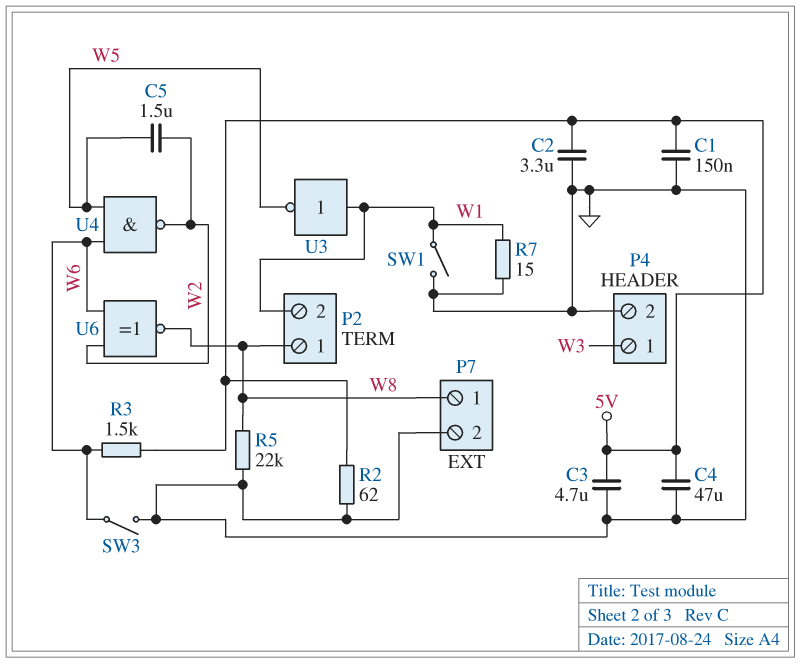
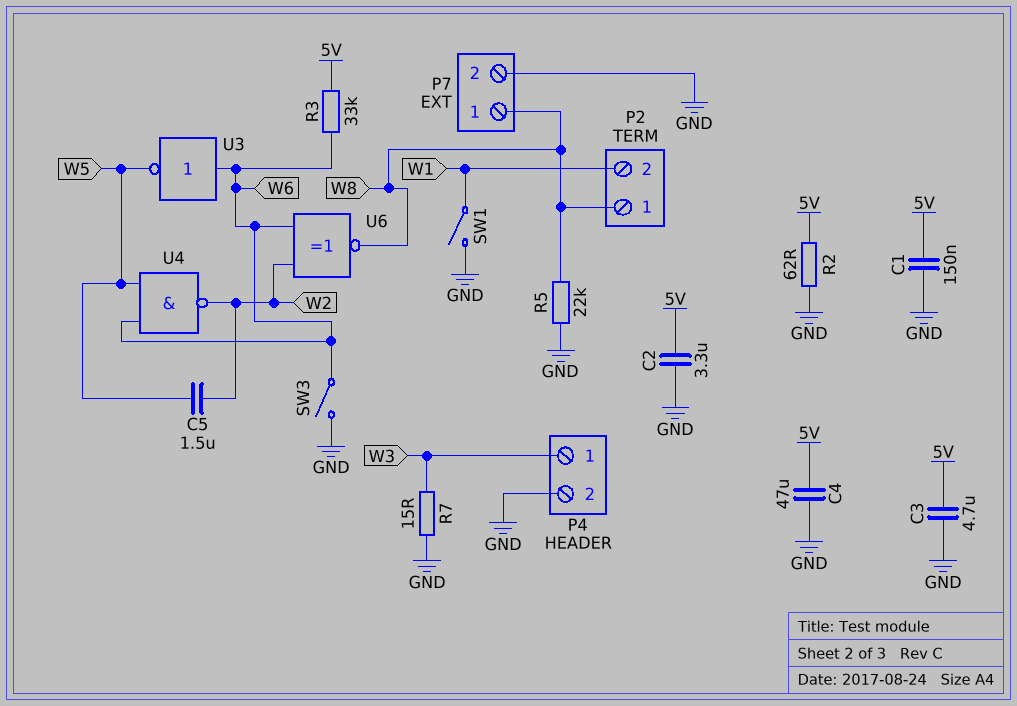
R3: 1.5k (5V, W6) -> 33k (5V, W6)
R7: 15 (GND, W1) -> 15 (GND, W3)
U3: NOT (in W1, out W5) -> NOT (in W6, out W5)

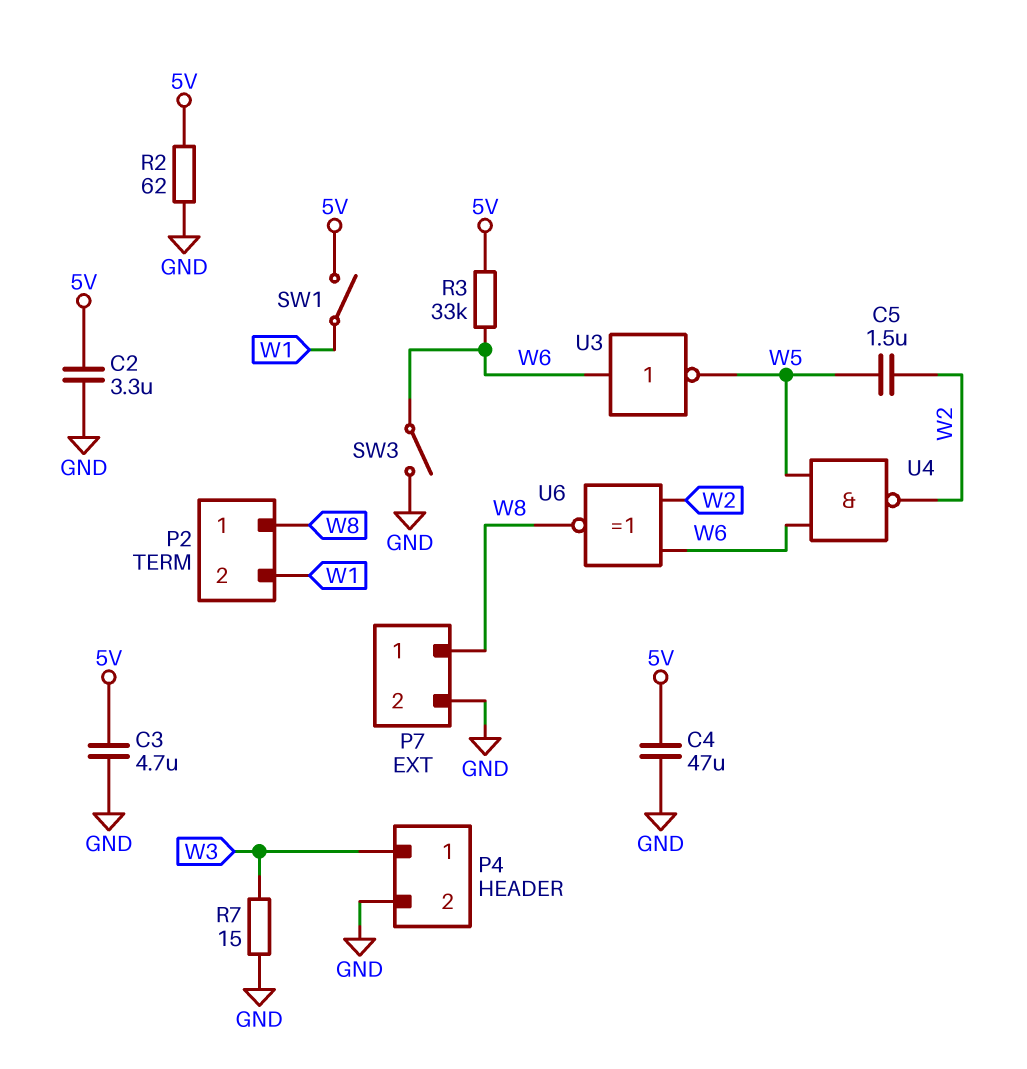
C1: 150nF (5V, GND) -> none
R5: 22k (GND, W8) -> none
SW1: switch (GND, W1) -> switch (5V, W1)

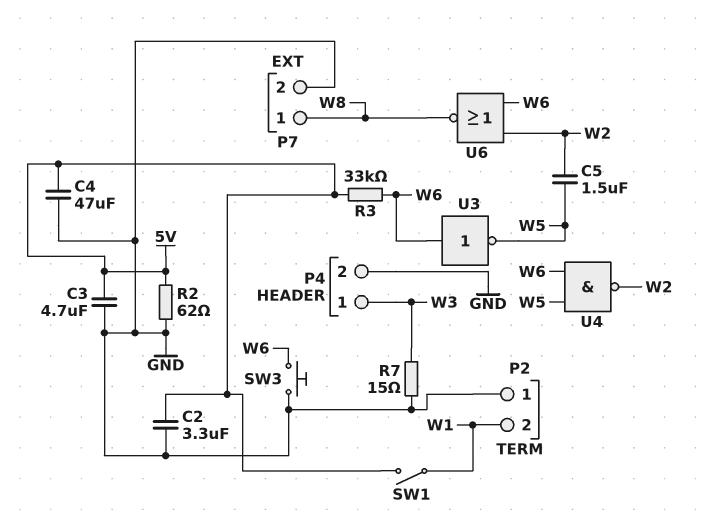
P2 pin 1: W8 -> GND
SW3: switch (GND, W6) -> button (GND, W6)
U6: XNOR (in W2, in W6, out W8) -> NOR (in W2, in W6, out W8)

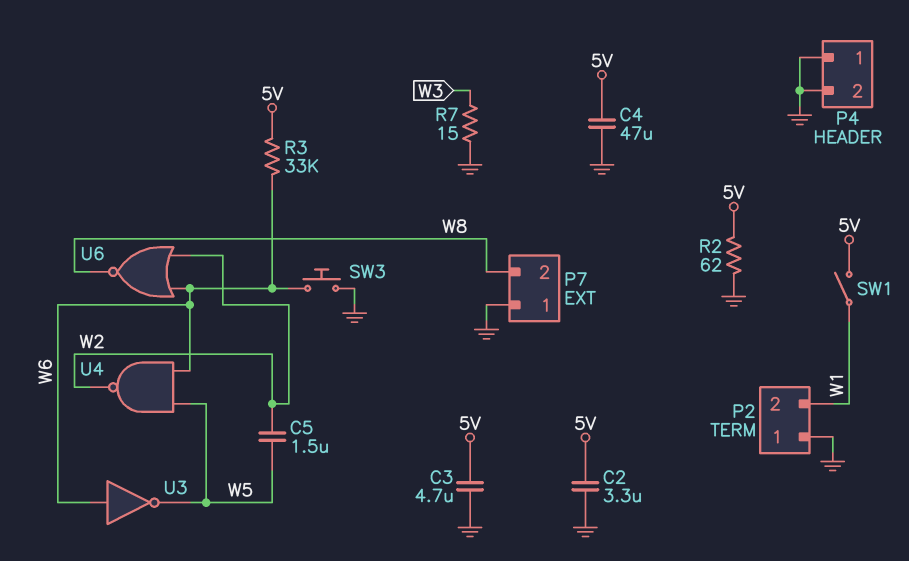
P4 pin 1: W3 -> GND
P7 pin 1: W8 -> GND
P7 pin 2: GND -> W8

